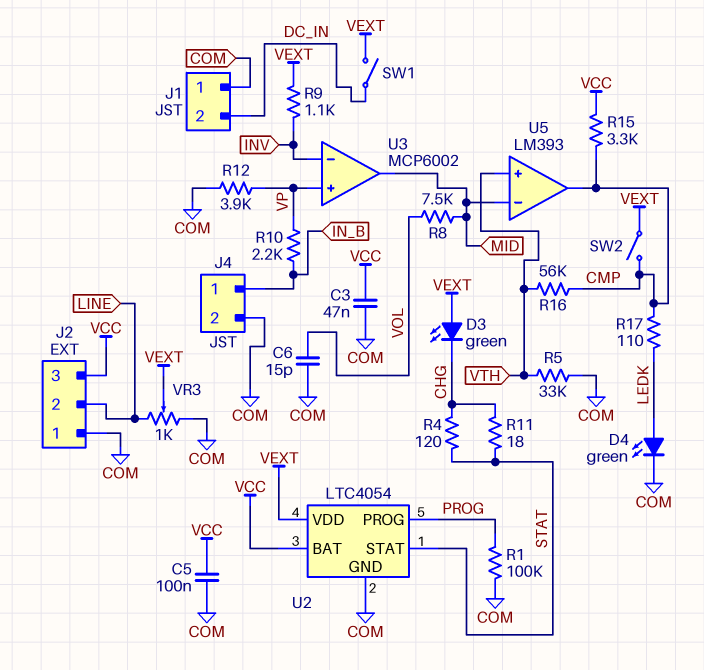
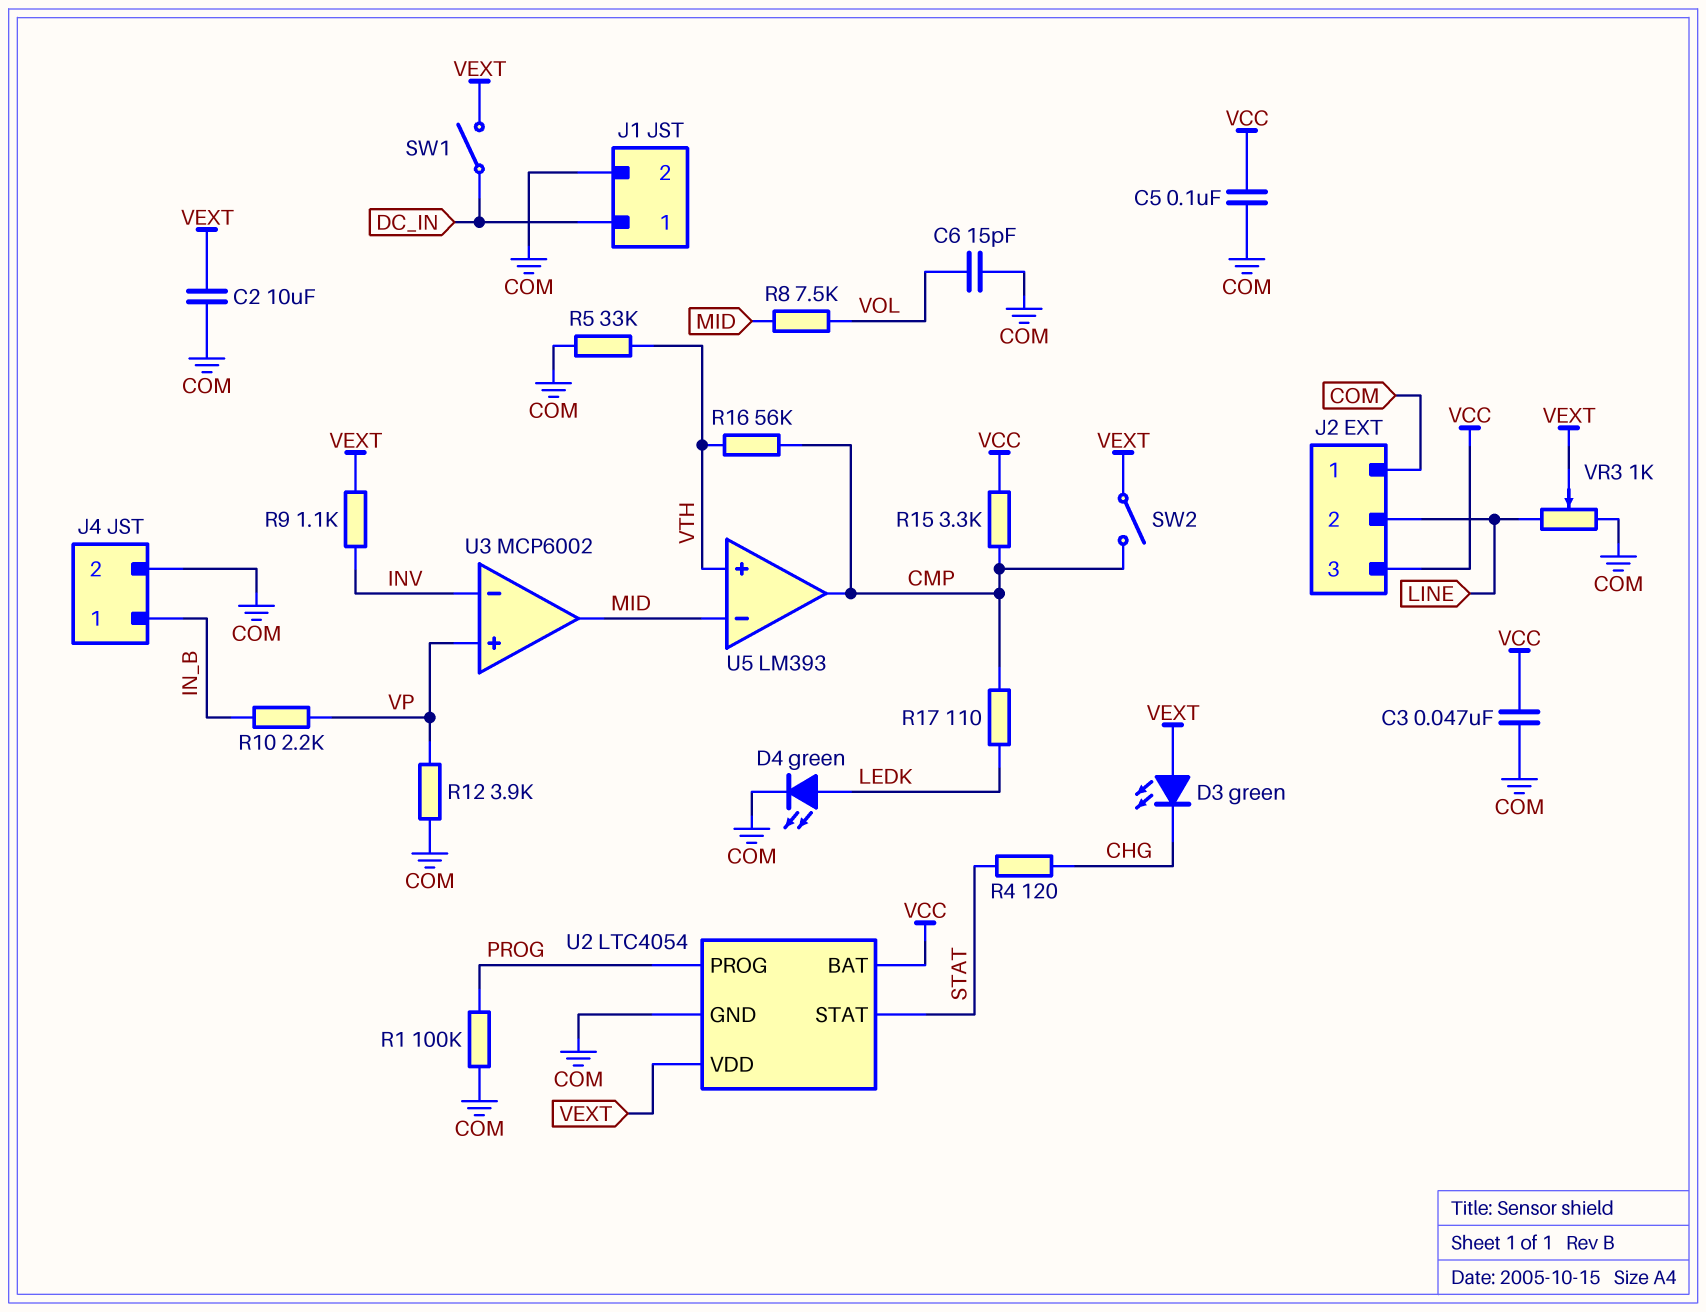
C2: none -> 10uF (COM, VEXT)
J1 pin 1: COM -> DC_IN
J1 pin 2: DC_IN -> COM
R11: 18 (CHG, STAT) -> none

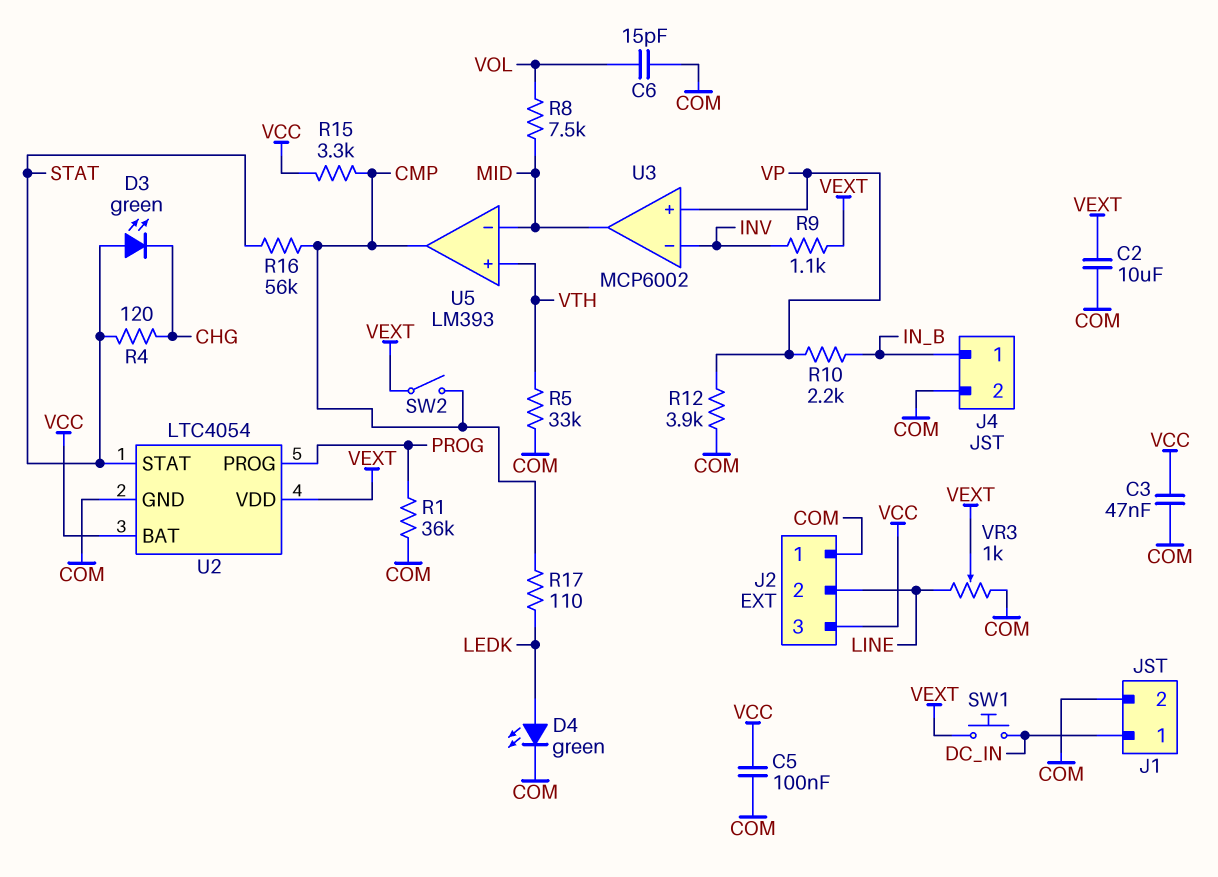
D3: LED green (A VEXT, K CHG) -> LED green (A STAT, K CHG)
R1: 100k (COM, PROG) -> 36k (COM, PROG)
R16: 56k (CMP, VTH) -> 56k (CMP, STAT)
SW1: switch (DC_IN, VEXT) -> button (DC_IN, VEXT)

